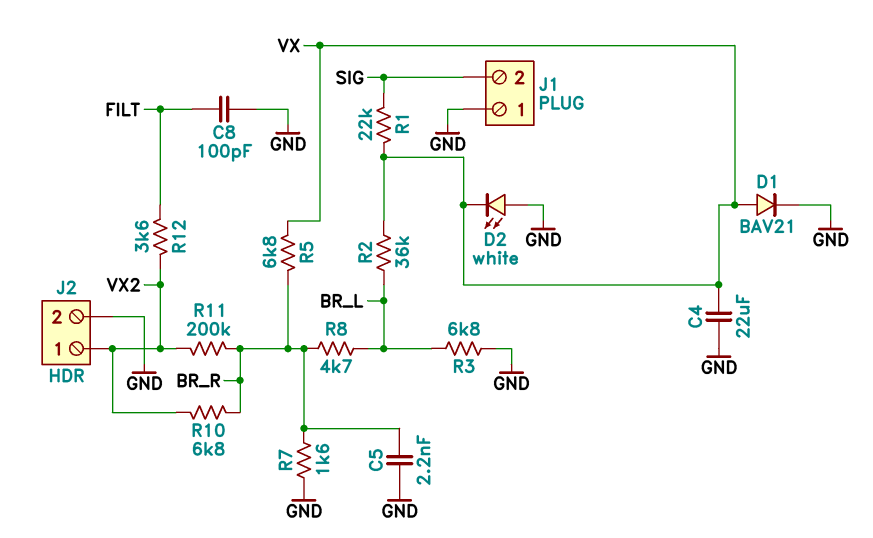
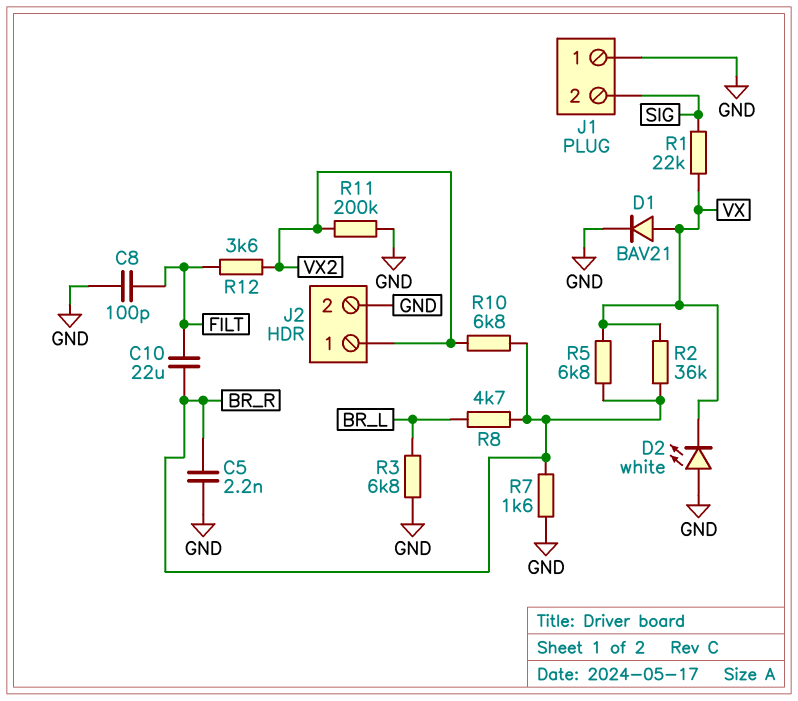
C4: 22uF (GND, VX) -> none
C10: none -> 22uF (BR_R, FILT)
R2: 36k (BR_L, VX) -> 36k (BR_R, VX)
R11: 200k (BR_R, VX2) -> 200k (GND, VX2)

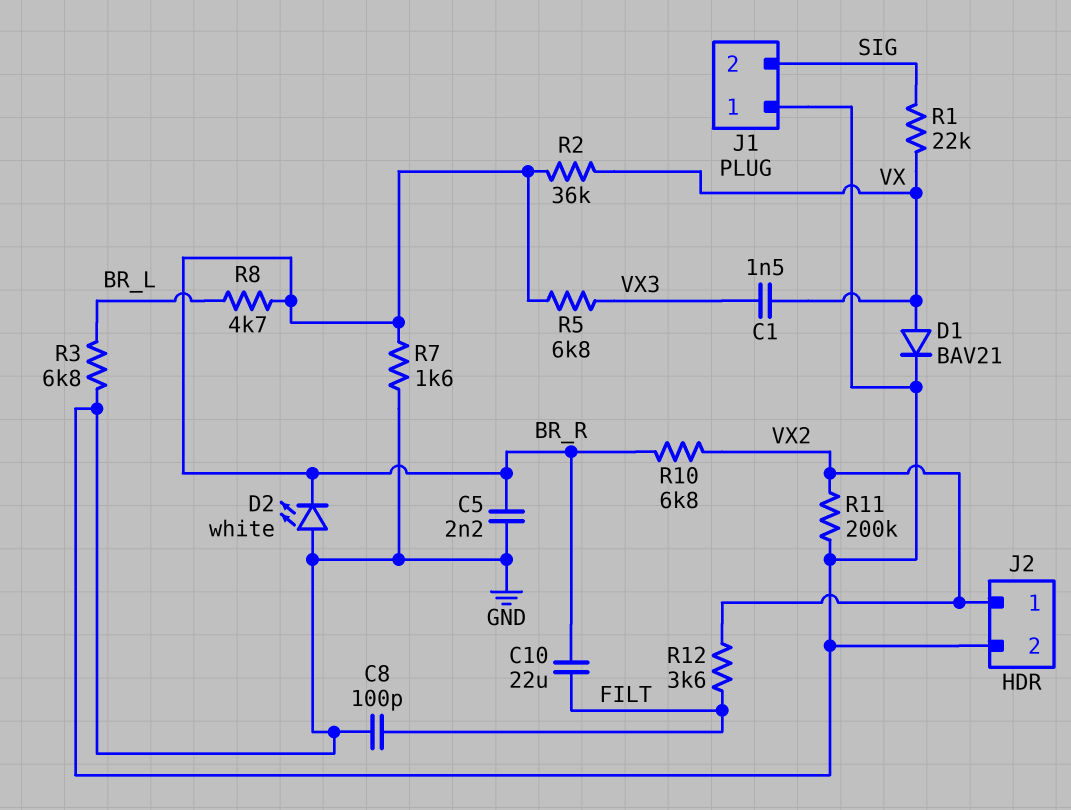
C1: none -> 1.5nF (VX, VX3)
D2: LED white (A GND, K VX) -> LED white (A GND, K BR_R)
R5: 6.8k (BR_R, VX) -> 6.8k (BR_R, VX3)

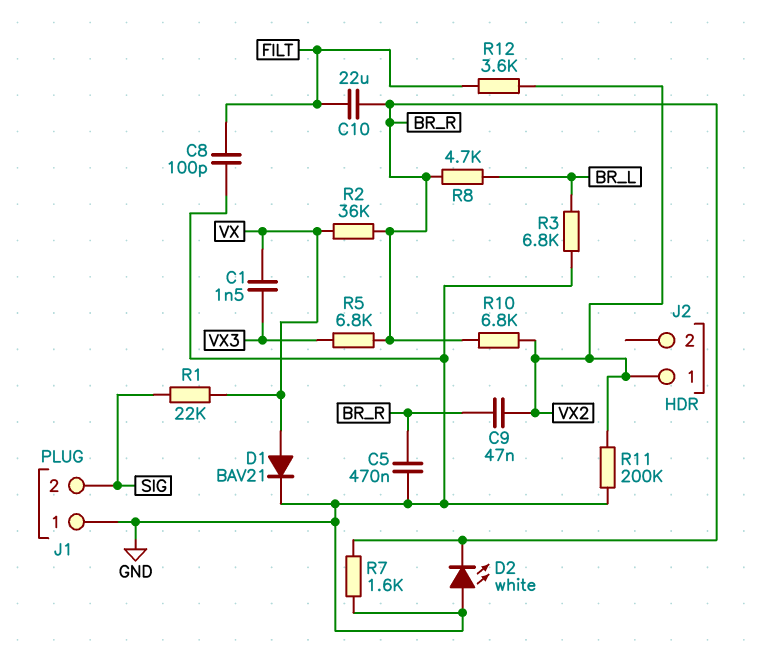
C5: 2.2nF (BR_R, GND) -> 470nF (BR_R, GND)
C9: none -> 47nF (BR_R, VX2)
J2 pin 2: GND -> none

